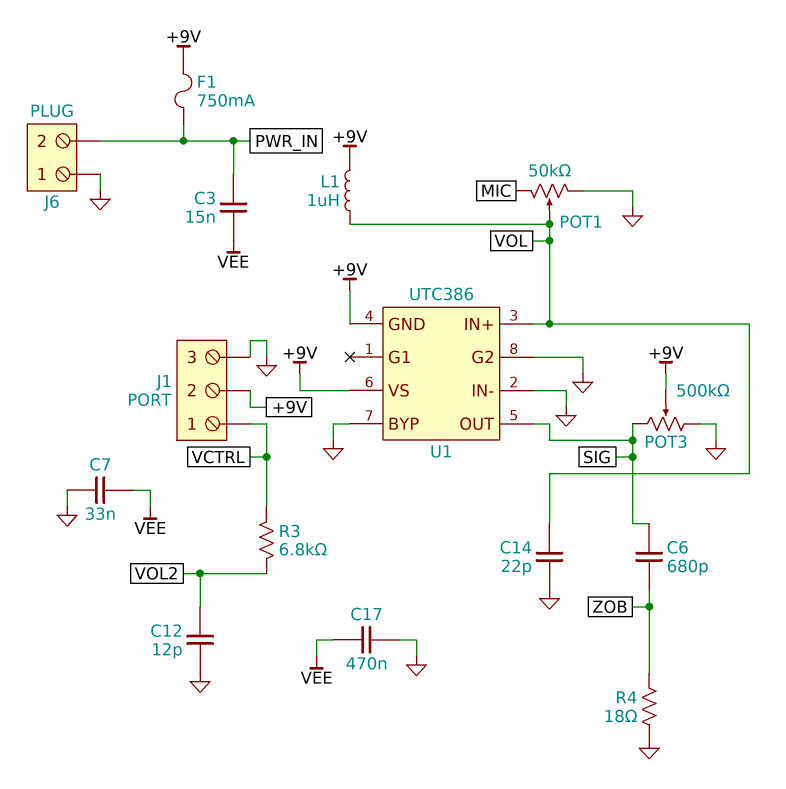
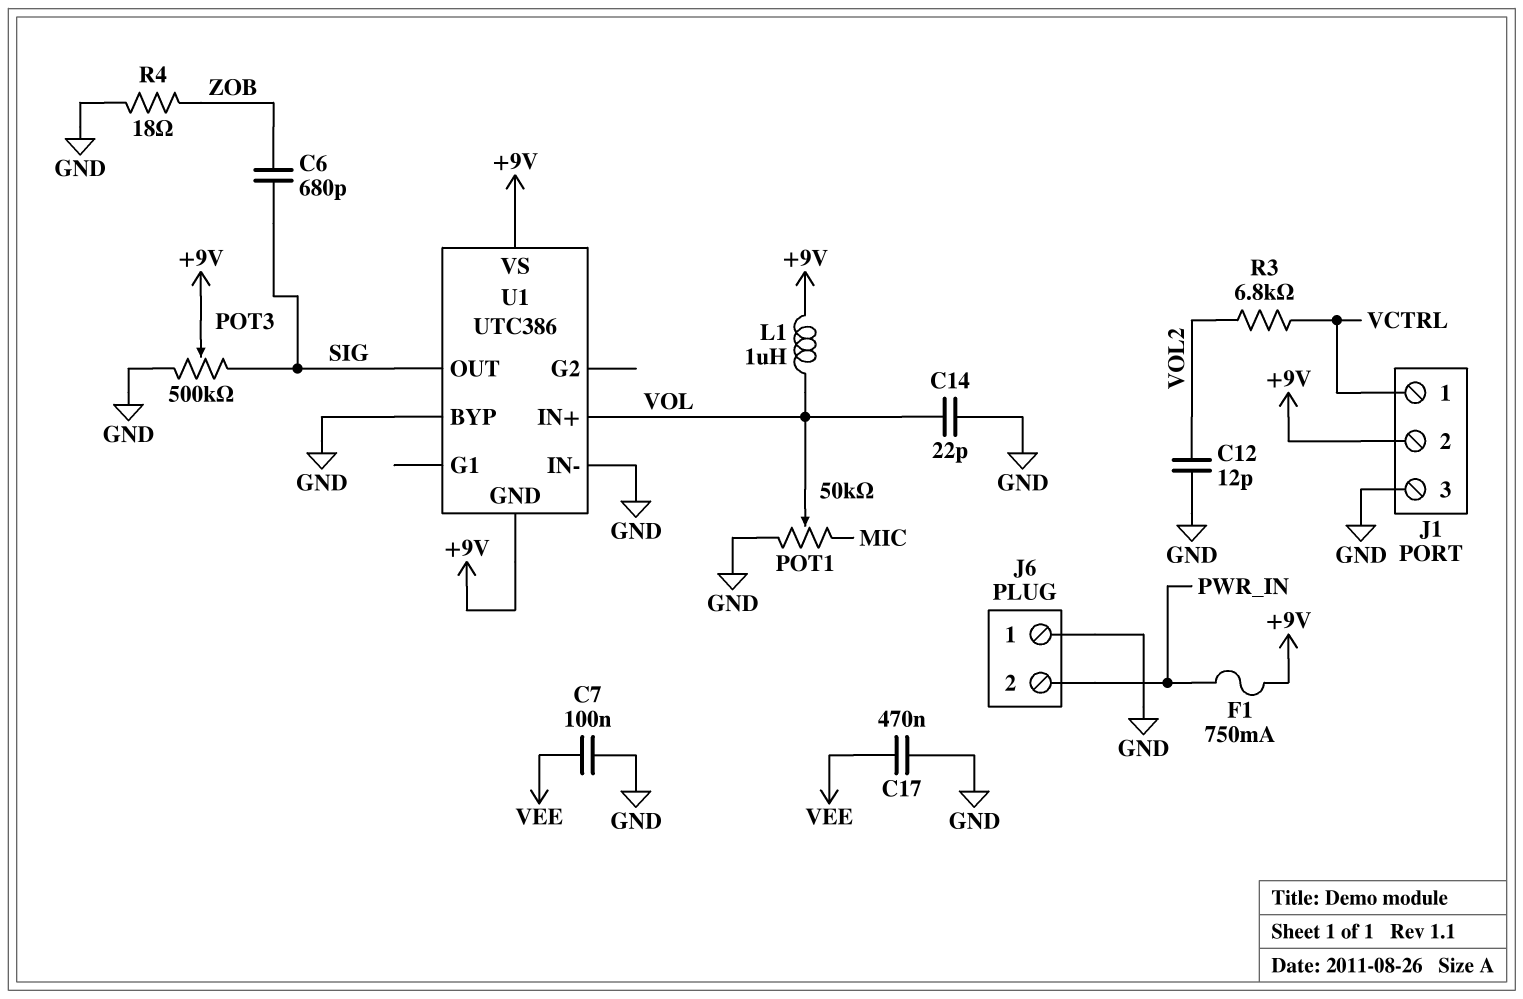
C3: 15nF (PWR_IN, VEE) -> none
C7: 33nF (GND, VEE) -> 100nF (GND, VEE)
U1 pin G2: GND -> none

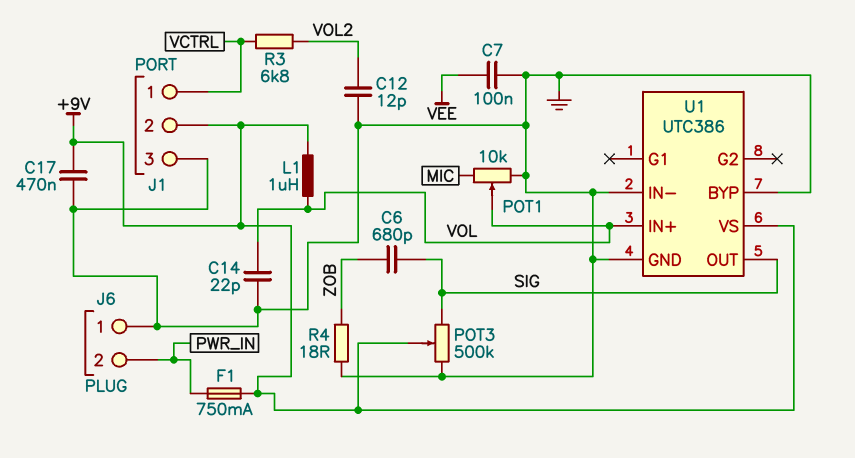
C17: 470nF (GND, VEE) -> 470nF (+9V, GND)
POT1: 50k (GND, MIC, wiper VOL) -> 10k (GND, MIC, wiper VOL)
U1 pin GND: +9V -> GND

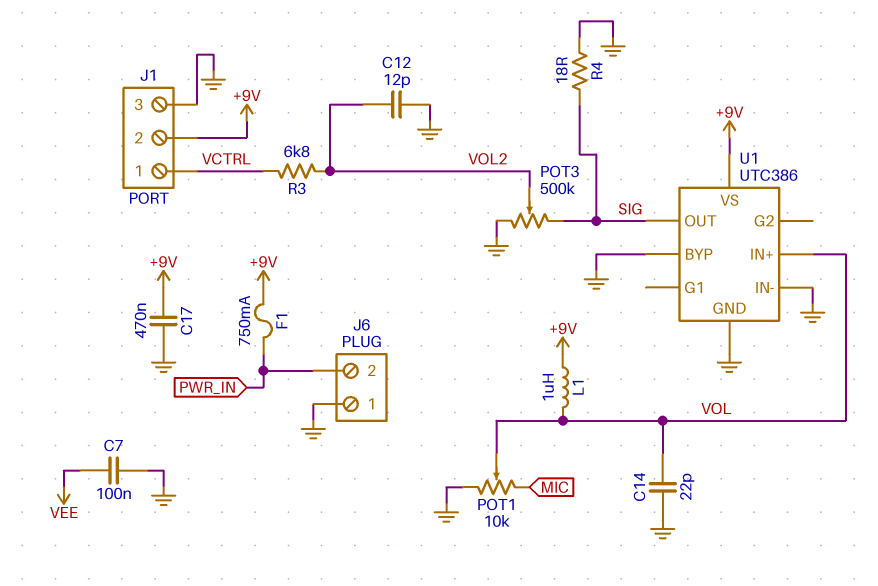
C6: 680pF (SIG, ZOB) -> none
POT3: 500k (GND, SIG, wiper +9V) -> 500k (GND, SIG, wiper VOL2)
R4: 18 (GND, ZOB) -> 18 (GND, SIG)

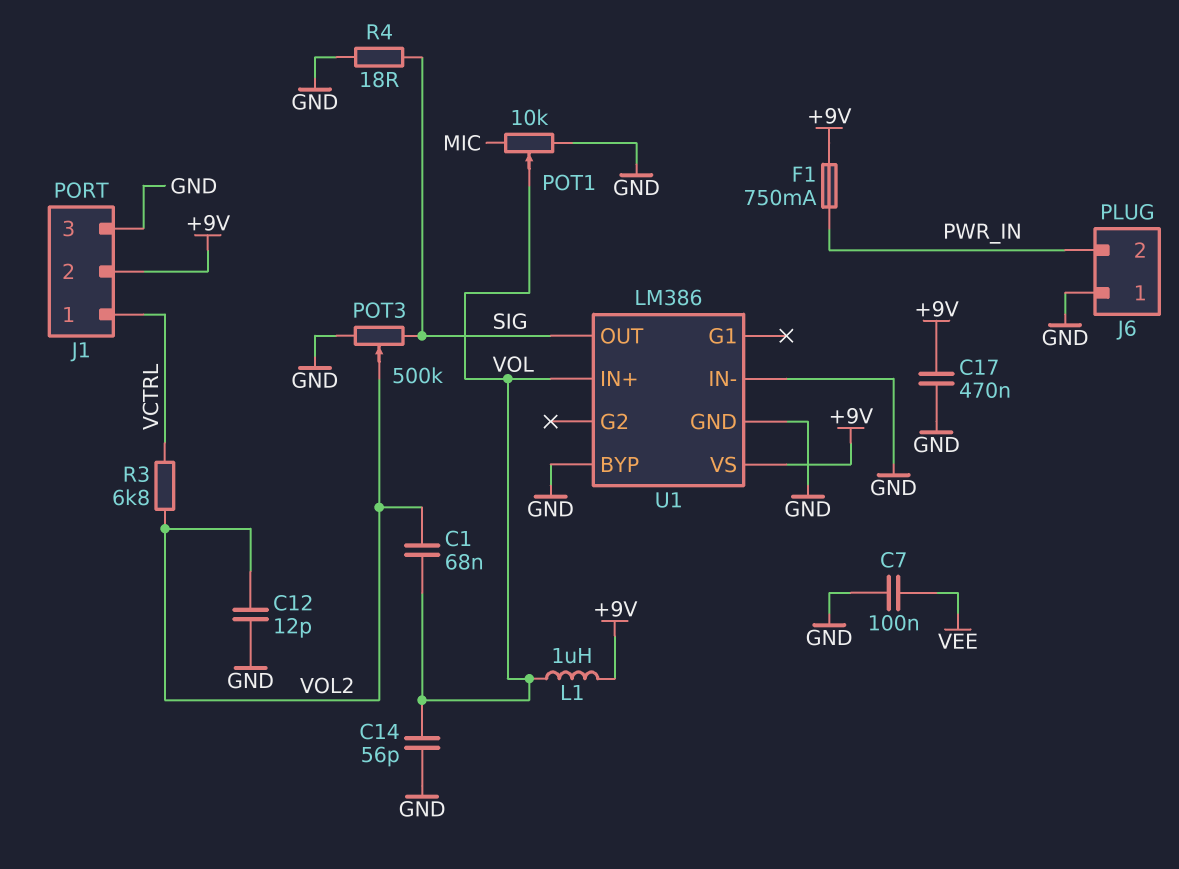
C1: none -> 68nF (VOL, VOL2)
C14: 22pF (GND, VOL) -> 56pF (GND, VOL)
U1: UTC386 -> LM386

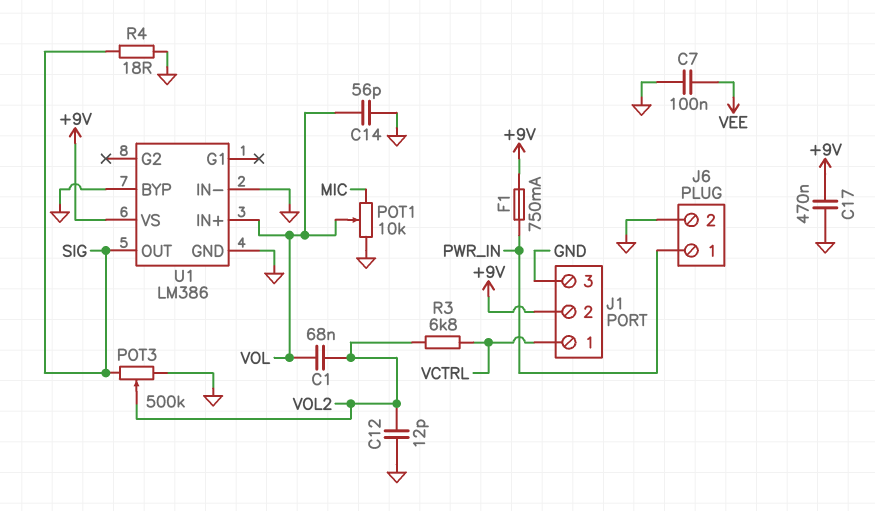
J6 pin 1: GND -> PWR_IN
J6 pin 2: PWR_IN -> GND
L1: 1uH (+9V, VOL) -> none

